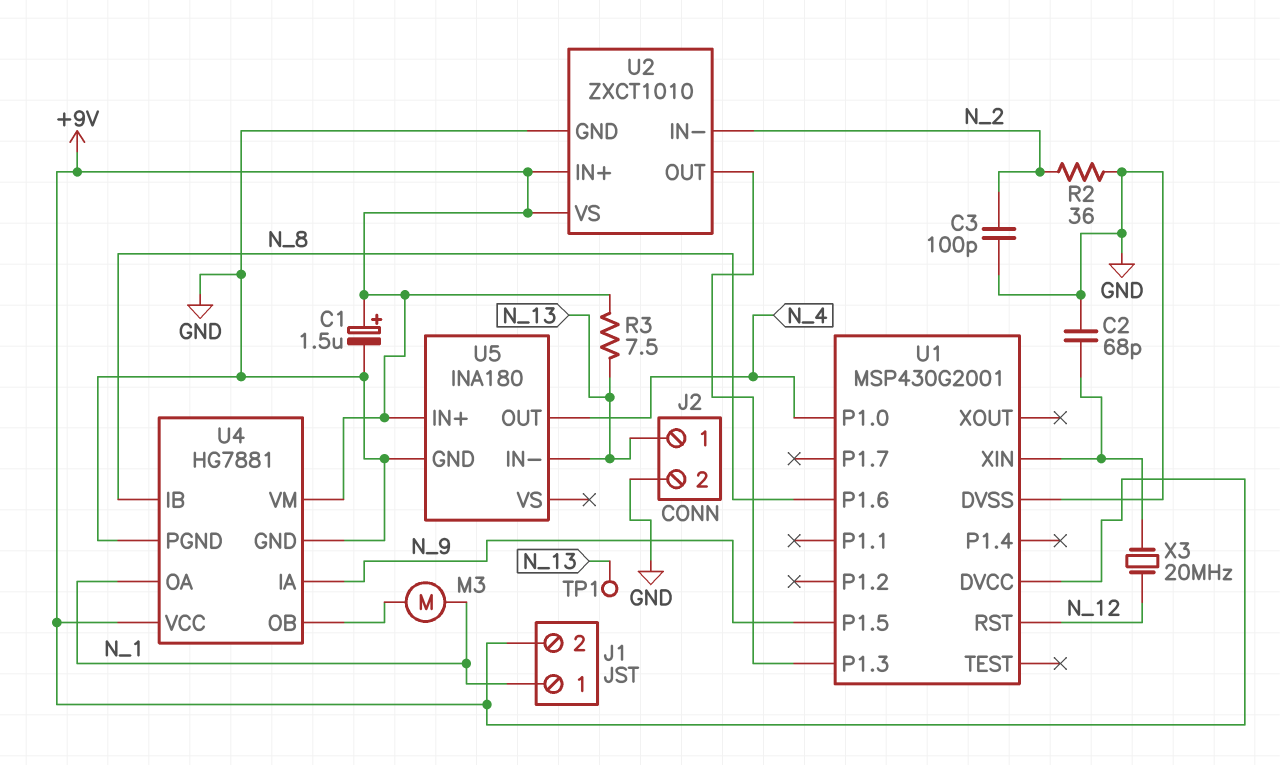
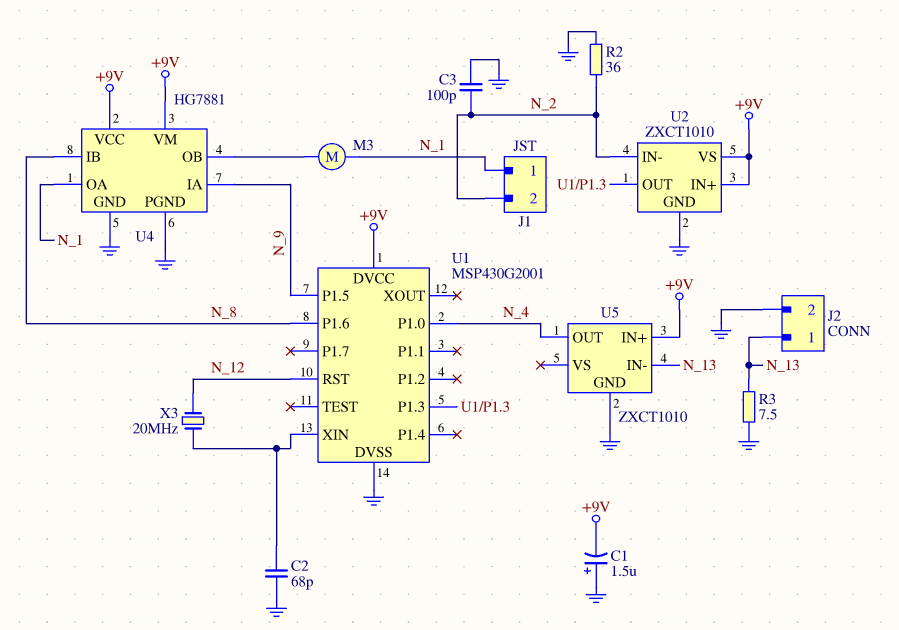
C1: 1.5uF (plus +9V, minus GND) -> 1.5uF (plus GND, minus +9V)
J1 pin 2: +9V -> N_2
R3: 7.5 (+9V, N_13) -> 7.5 (GND, N_13)
TP1: test point (N_13) -> none
U5: INA180 -> ZXCT1010

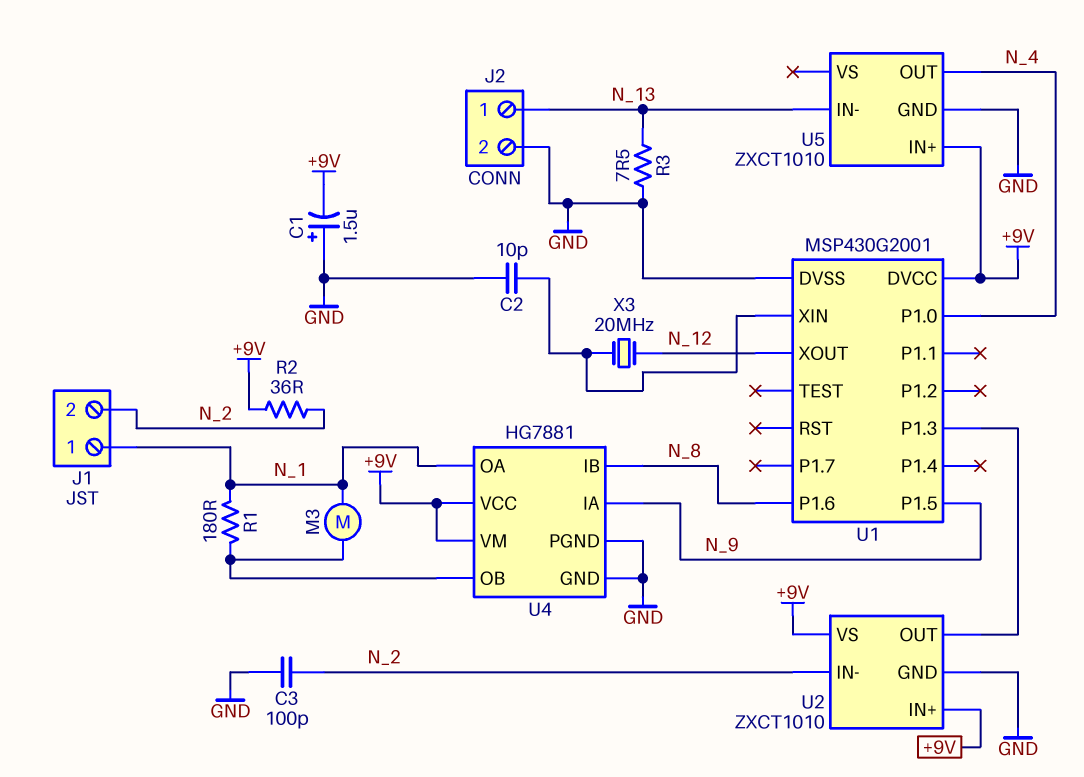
C2: 68pF (GND, U1/XIN) -> 10pF (GND, U1/XIN)
R1: none -> 180 (N_1, U4/OB)
R2: 36 (GND, N_2) -> 36 (+9V, N_2)
U1 pin RST: N_12 -> none
U1 pin XOUT: none -> N_12

